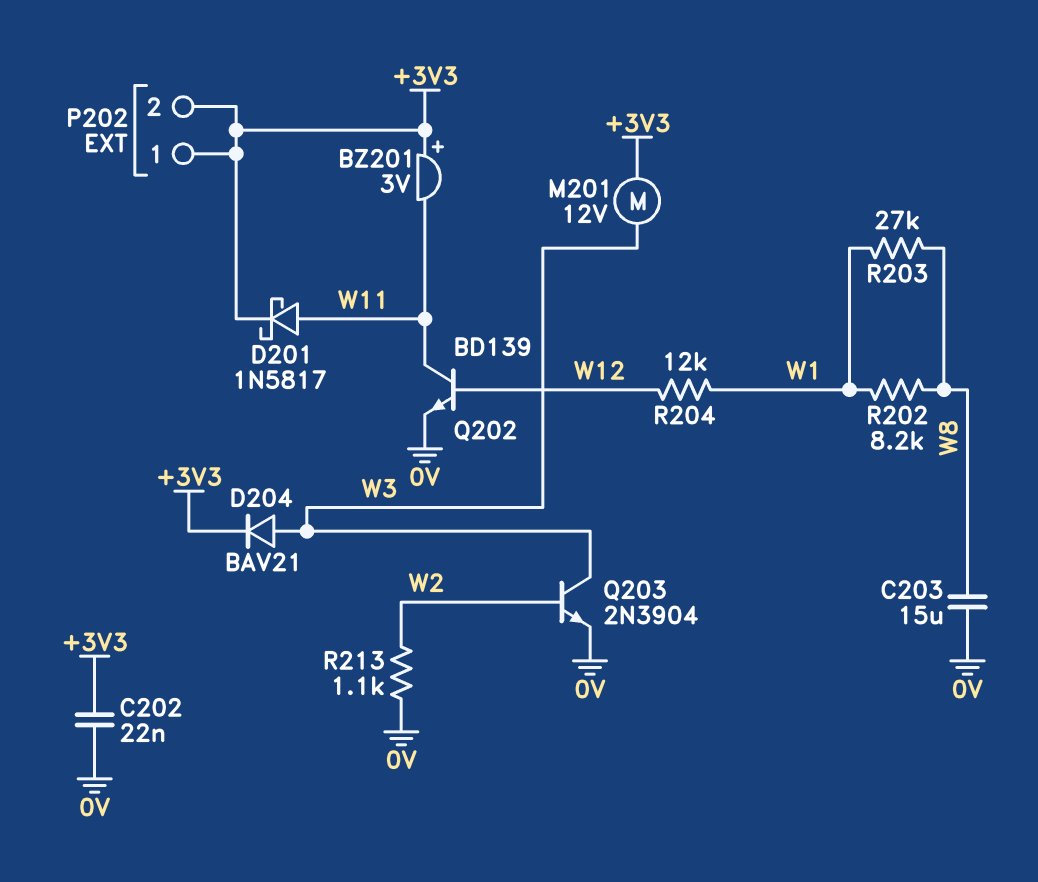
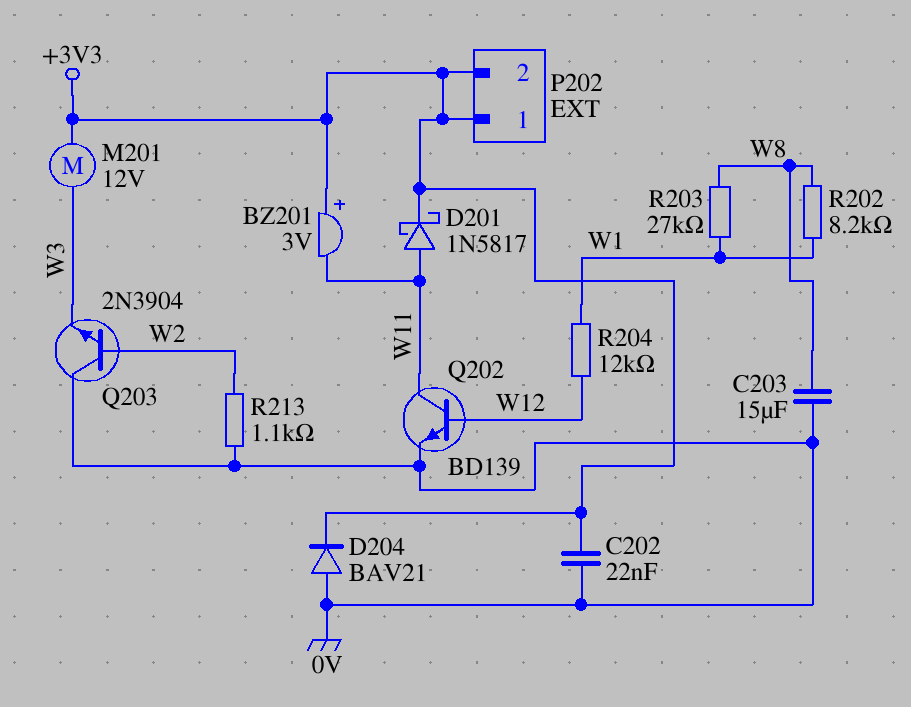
D204: diode BAV21 (A W3, K +3V3) -> diode BAV21 (A 0V, K +3V3)
Q203: NPN 2N3904 (B W2, C W3, E 0V) -> NPN 2N3904 (B W2, C 0V, E W3)

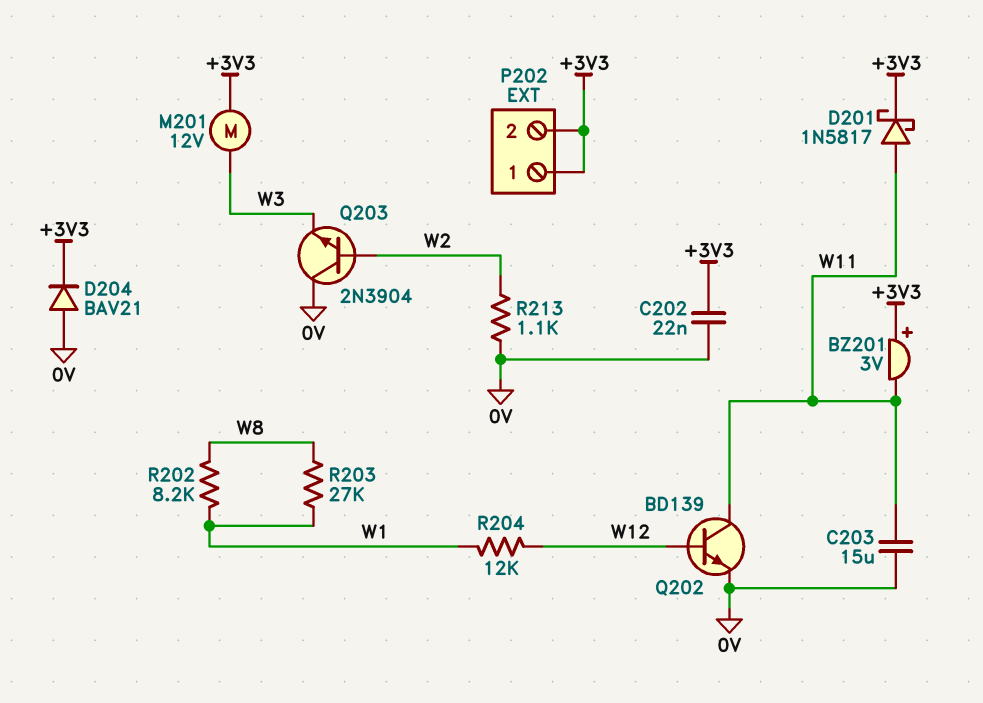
C203: 15uF (0V, W8) -> 15uF (0V, W11)

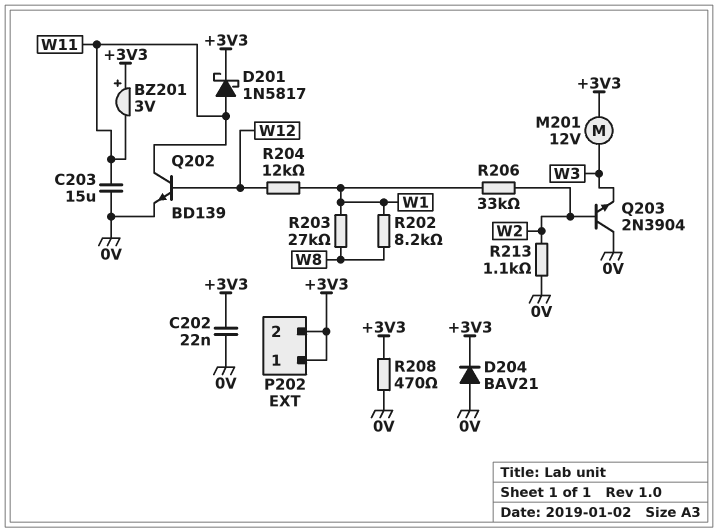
R206: none -> 33k (W1, W2)
R208: none -> 470 (+3V3, 0V)

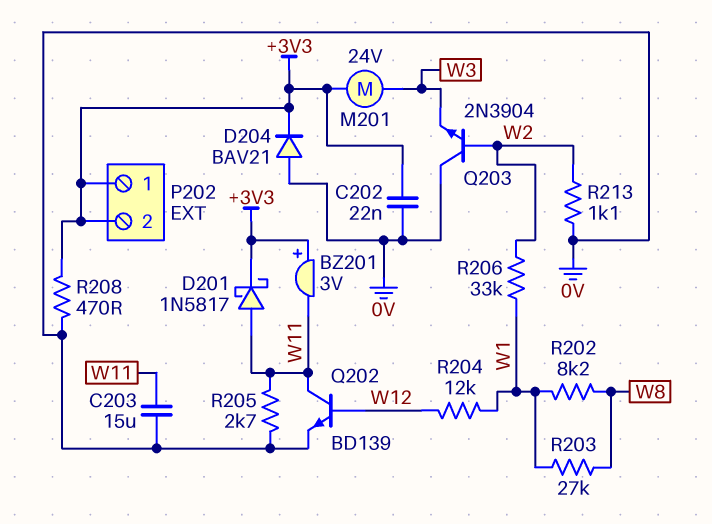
M201: motor 12V (+3V3, W3) -> motor 24V (+3V3, W3)
R205: none -> 2.7k (0V, W11)

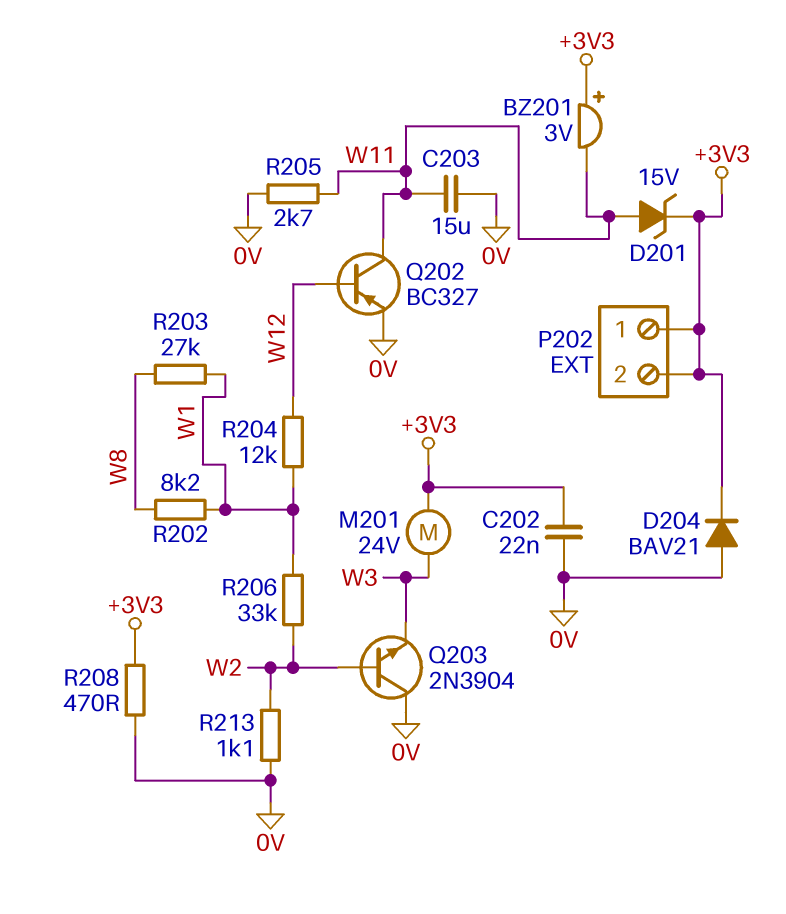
D201: schottky 1N5817 (A W11, K +3V3) -> zener 15V (A W11, K +3V3)
Q202: NPN BD139 (B W12, C W11, E 0V) -> PNP BC327 (B W12, C W11, E 0V)

